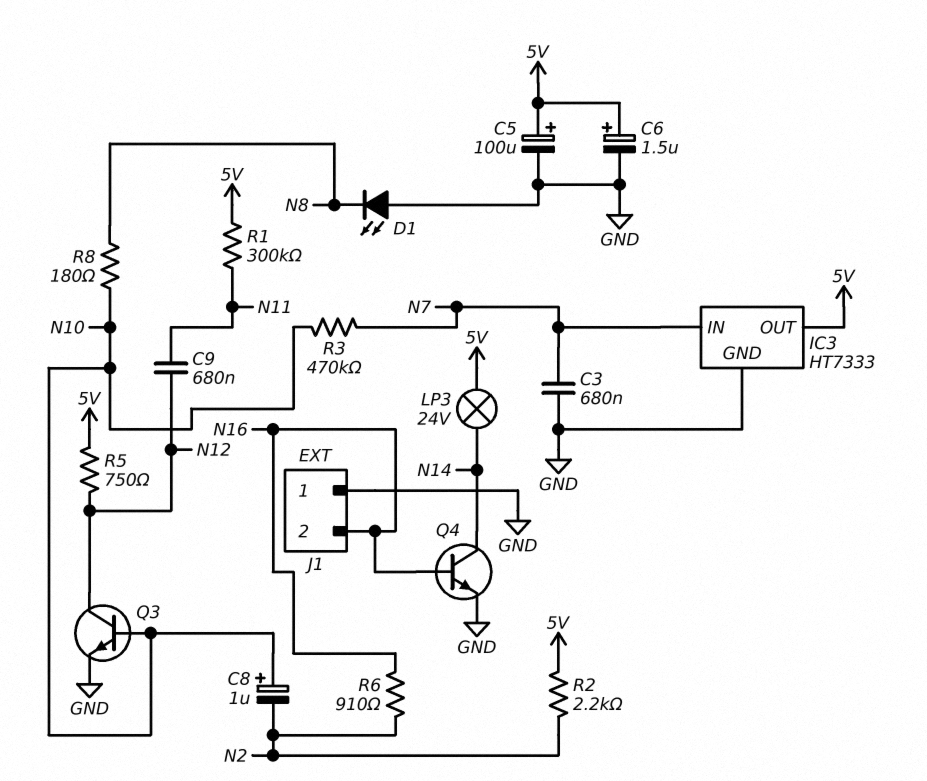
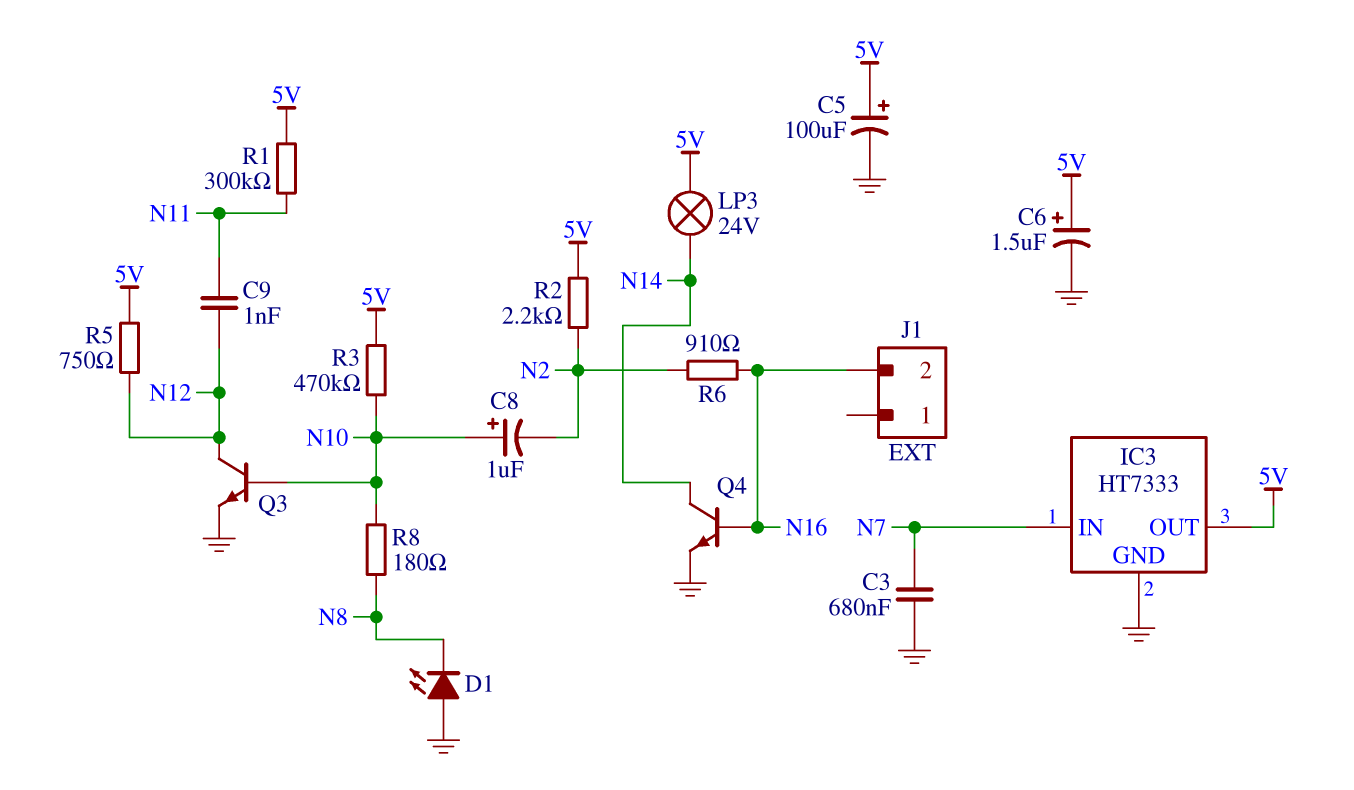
C9: 680nF (N11, N12) -> 1nF (N11, N12)
J1 pin 1: GND -> none
R3: 470k (N7, N10) -> 470k (5V, N10)

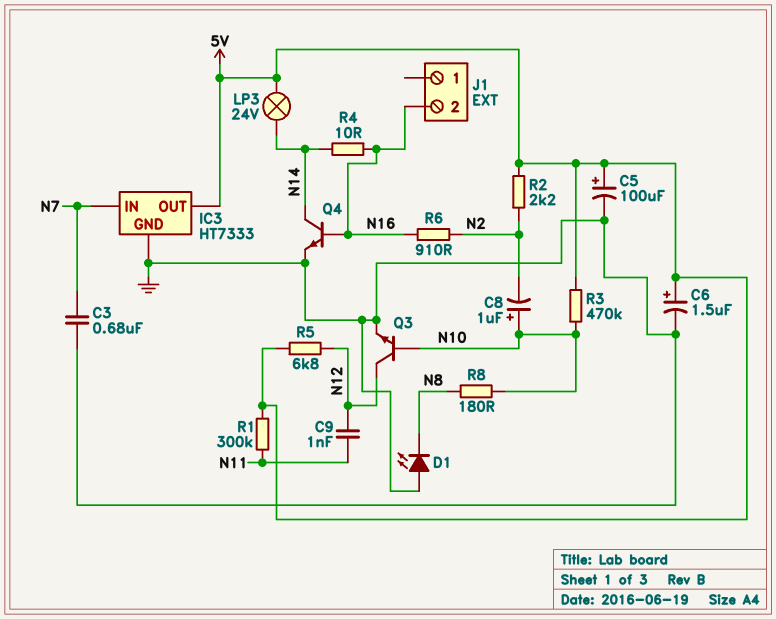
R4: none -> 10 (N14, N16)
R5: 750 (5V, N12) -> 6.8k (5V, N12)

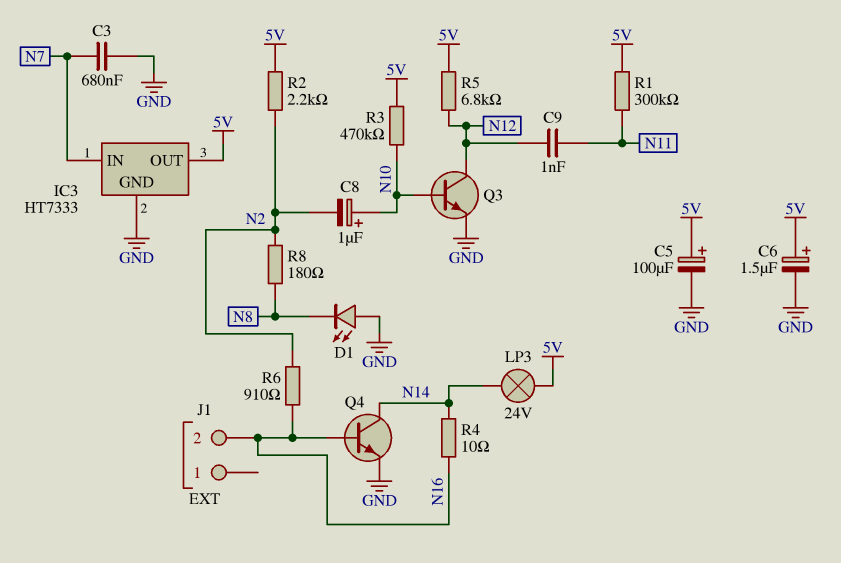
R8: 180 (N8, N10) -> 180 (N2, N8)

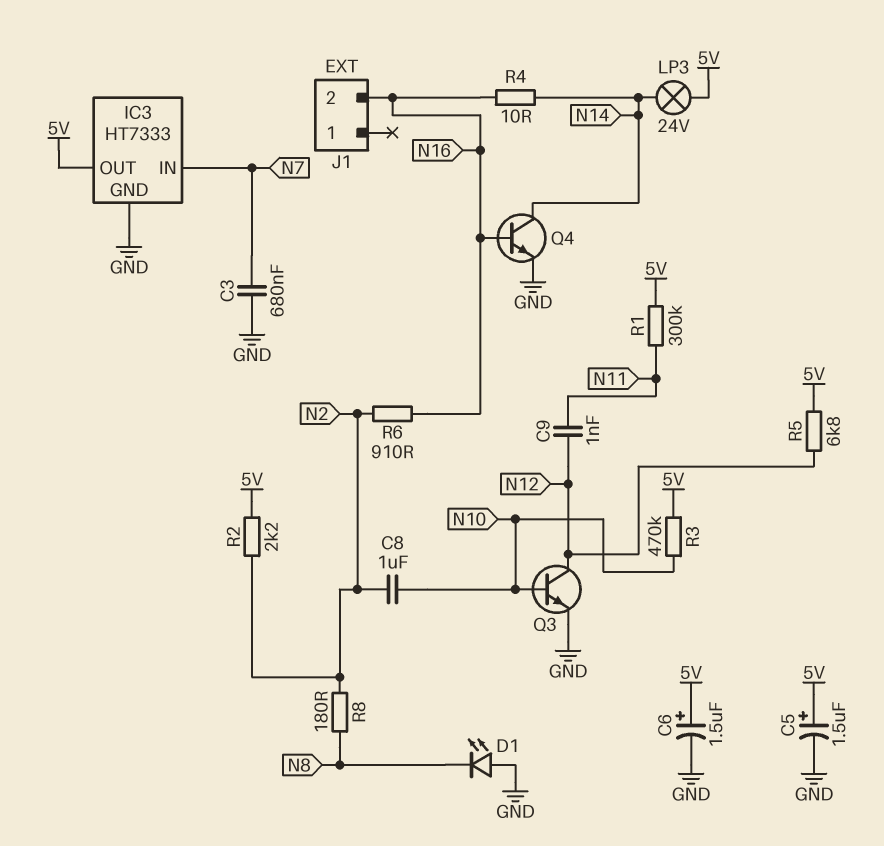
C5: 100uF (plus 5V, minus GND) -> 1.5uF (plus 5V, minus GND)
C8: 1uF (plus N10, minus N2) -> 1uF (N2, N10)

